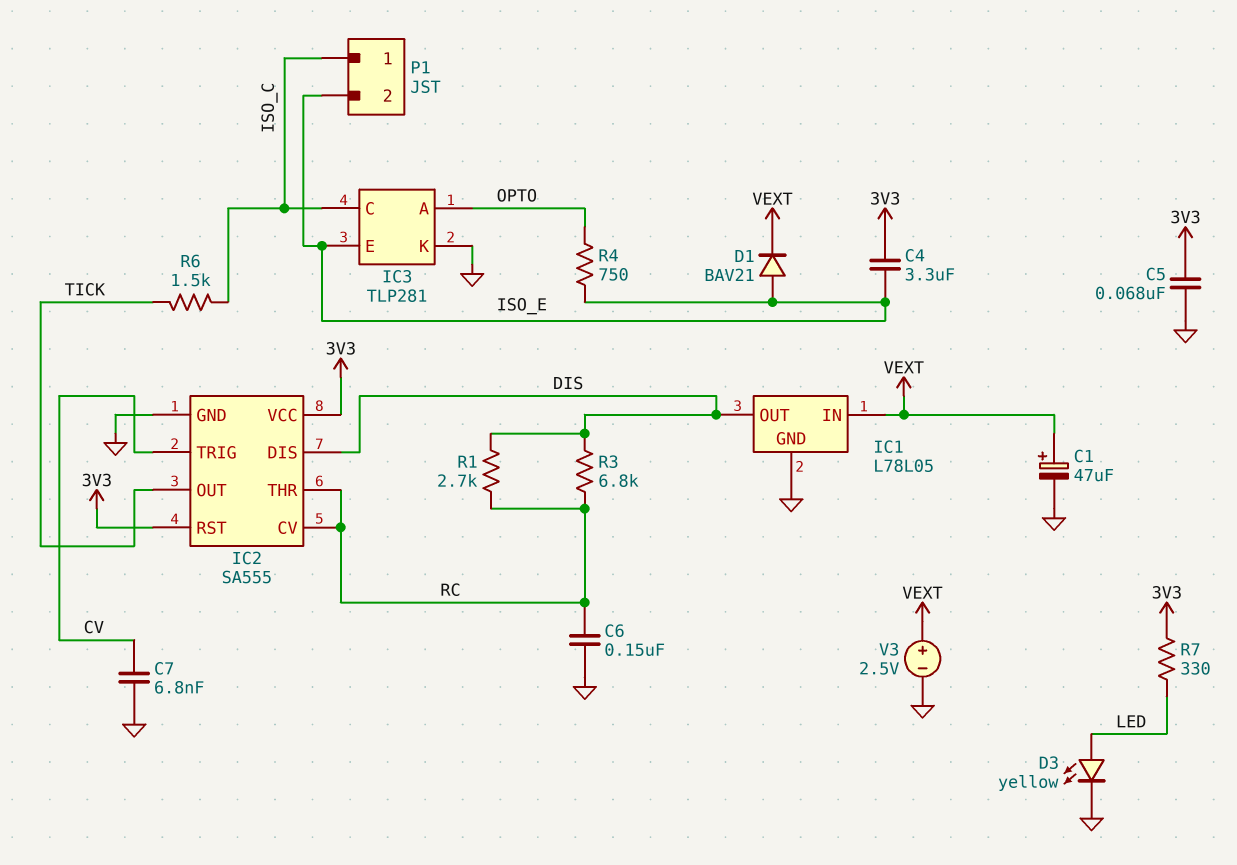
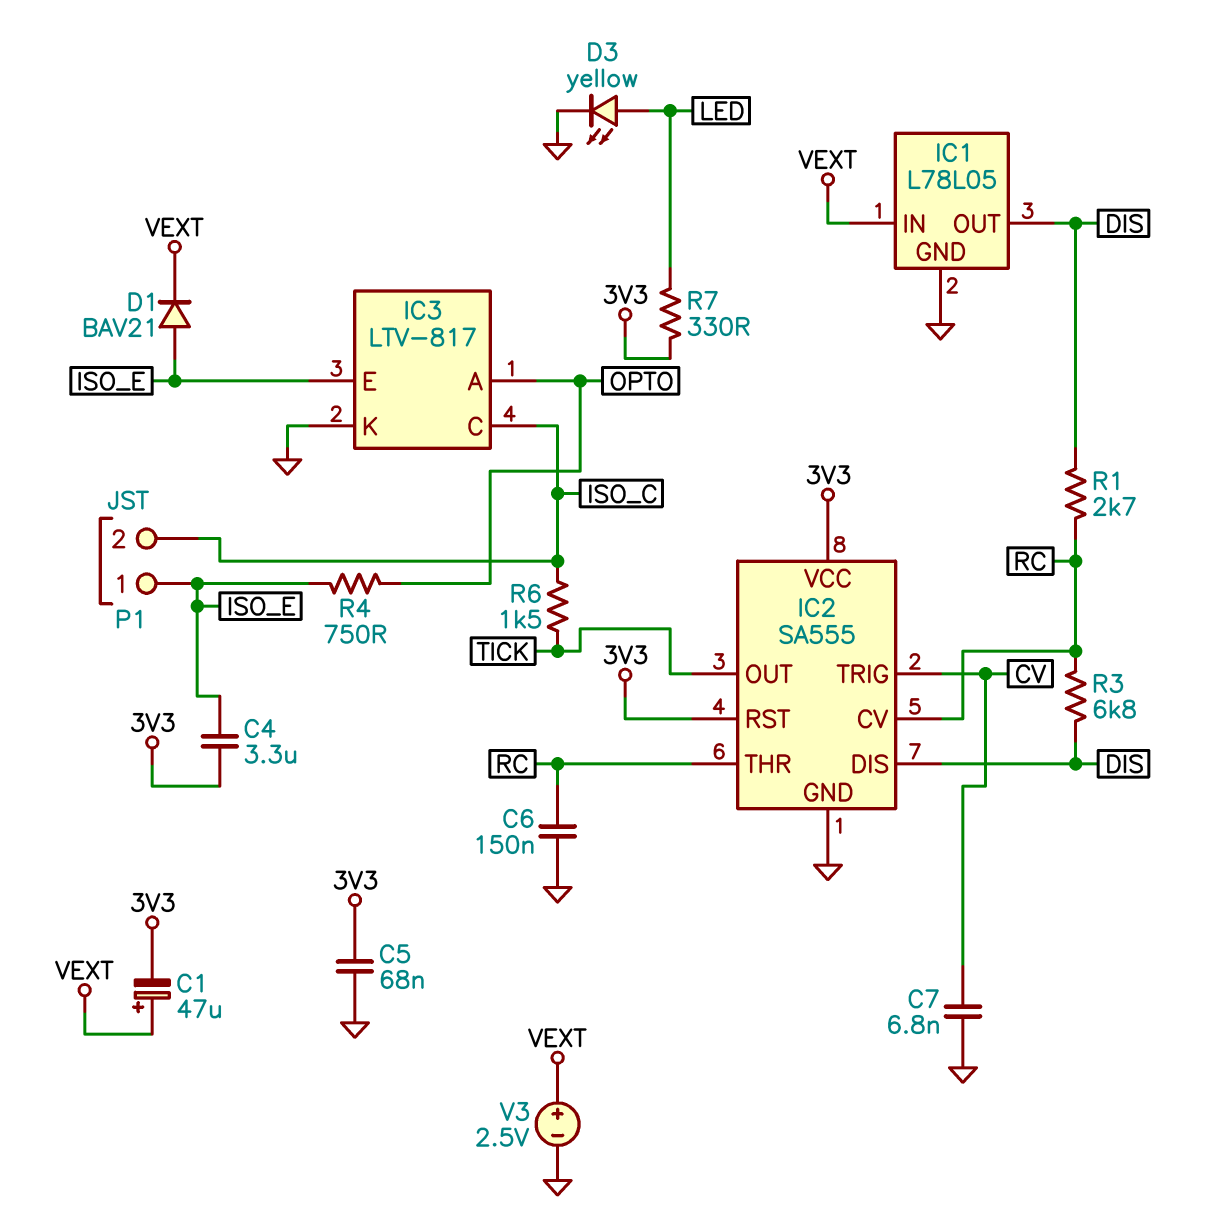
C1: 47uF (plus VEXT, minus GND) -> 47uF (plus VEXT, minus 3V3)
IC3: TLP281 -> LTV-817
P1 pin 1: ISO_C -> ISO_E
P1 pin 2: ISO_E -> ISO_C

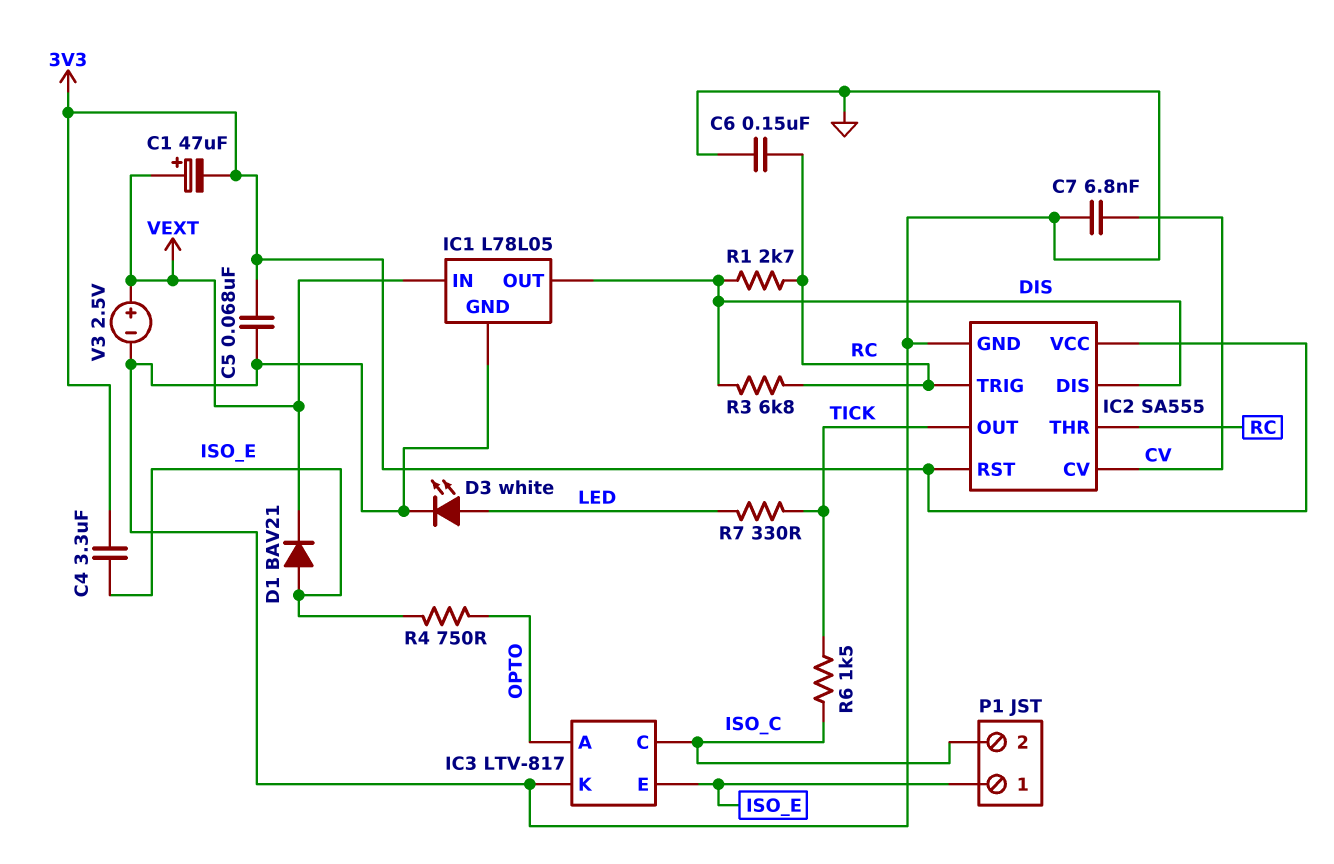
D3: LED yellow (A LED, K GND) -> LED white (A LED, K GND)
IC2 pin CV: RC -> CV
IC2 pin TRIG: CV -> RC
R7: 330 (3V3, LED) -> 330 (LED, TICK)

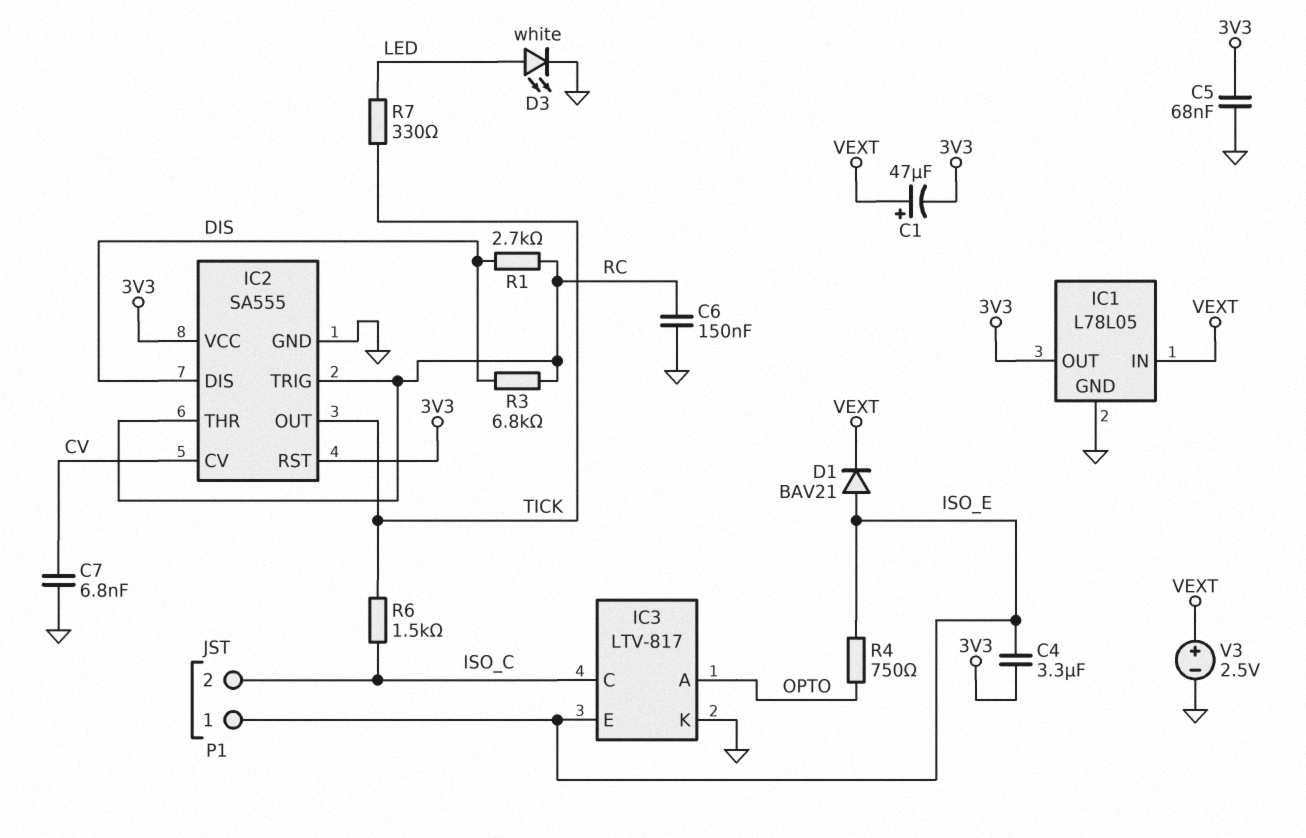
IC1 pin OUT: DIS -> 3V3

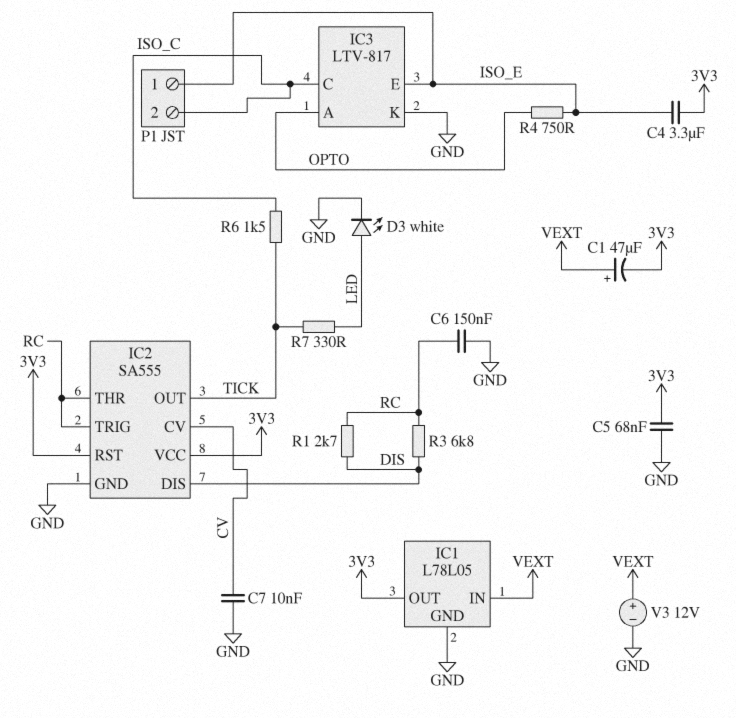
C7: 6.8nF (CV, GND) -> 10nF (CV, GND)
D1: diode BAV21 (A ISO_E, K VEXT) -> none
V3: 2.5V (plus VEXT, minus GND) -> 12V (plus VEXT, minus GND)

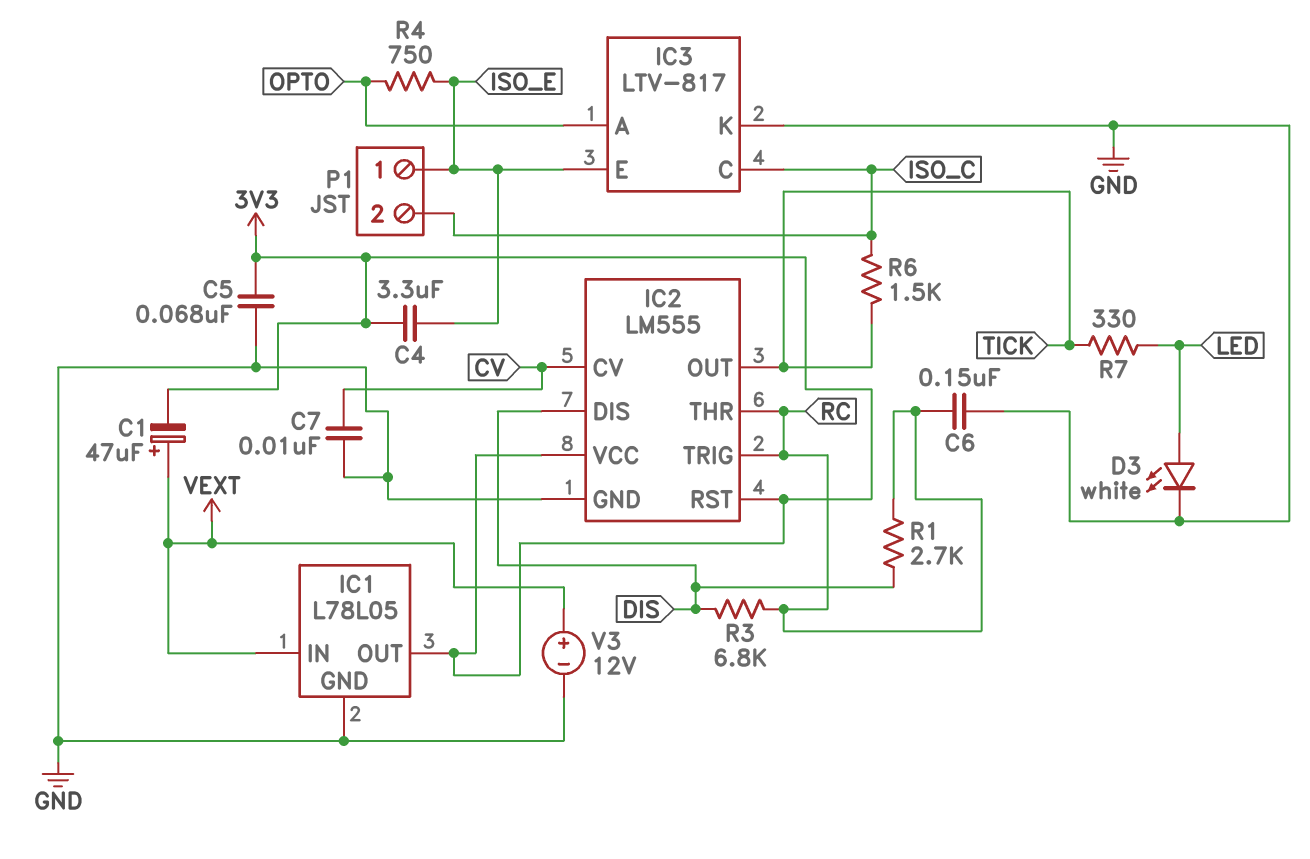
IC2: SA555 -> LM555

